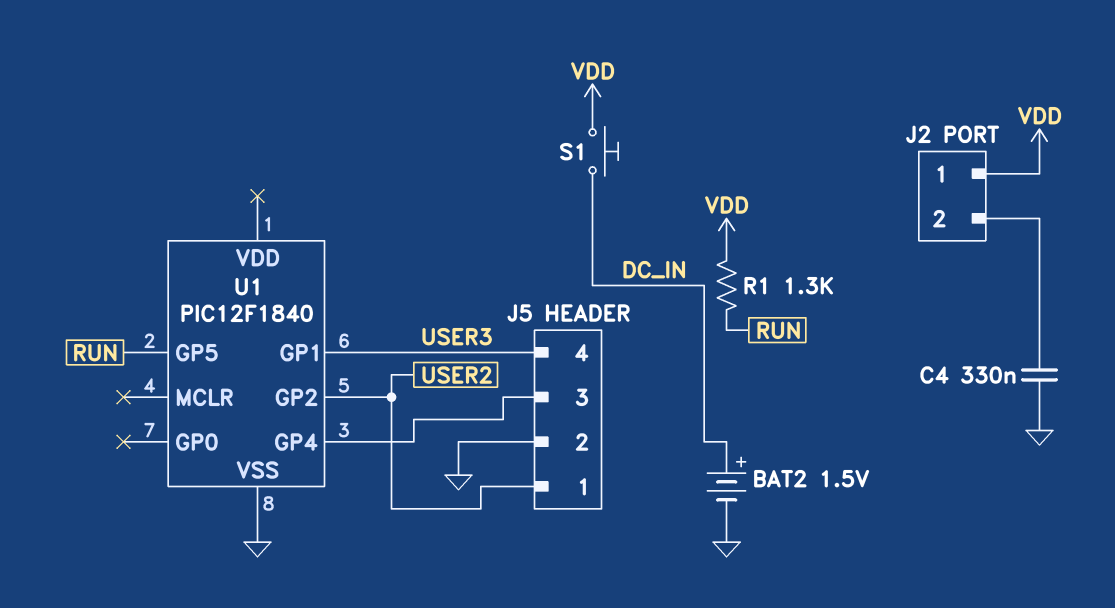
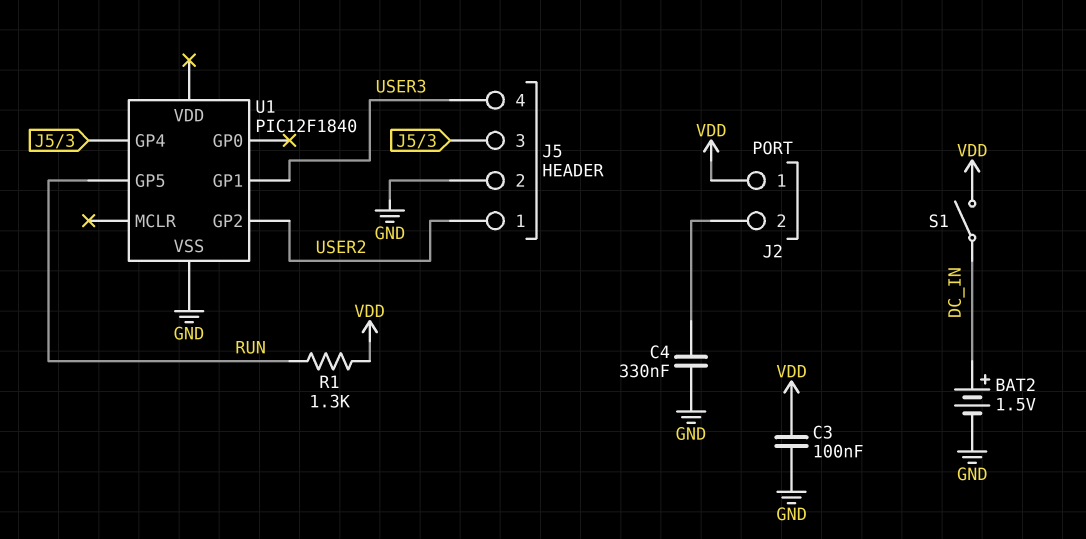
C3: none -> 100nF (GND, VDD)
S1: button (DC_IN, VDD) -> switch (DC_IN, VDD)

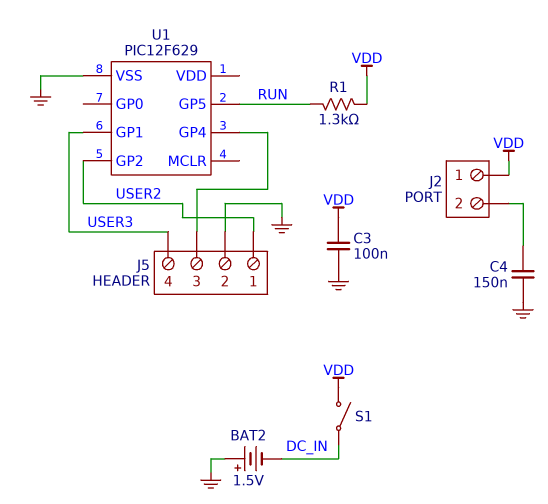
BAT2: 1.5V (plus DC_IN, minus GND) -> 1.5V (plus GND, minus DC_IN)
C4: 330nF (GND, J2/2) -> 150nF (GND, J2/2)
U1: PIC12F1840 -> PIC12F629

